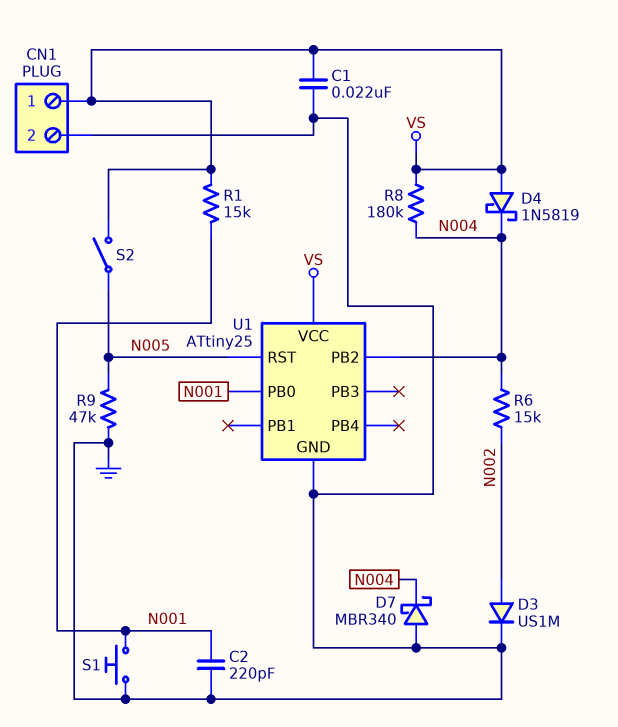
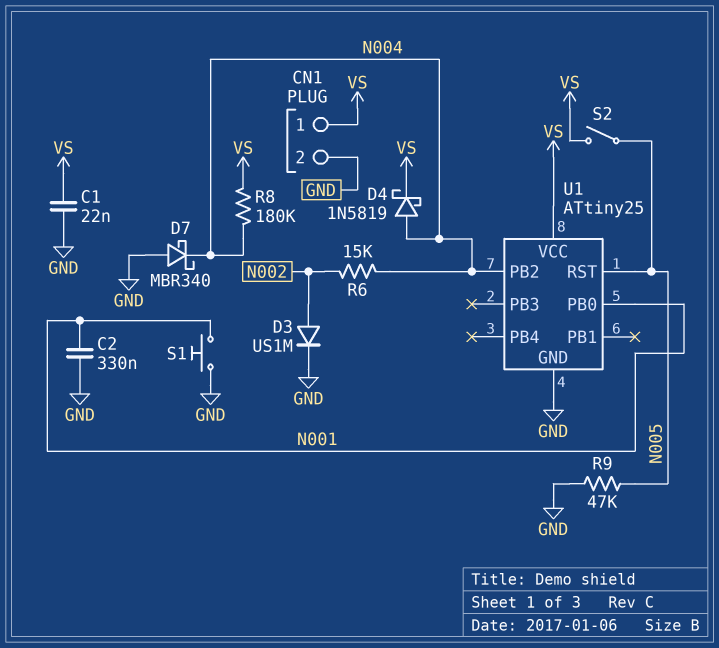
C2: 220pF (GND, N001) -> 330nF (GND, N001)
D4: schottky 1N5819 (A VS, K N004) -> schottky 1N5819 (A N004, K VS)
R1: 15k (N001, VS) -> none

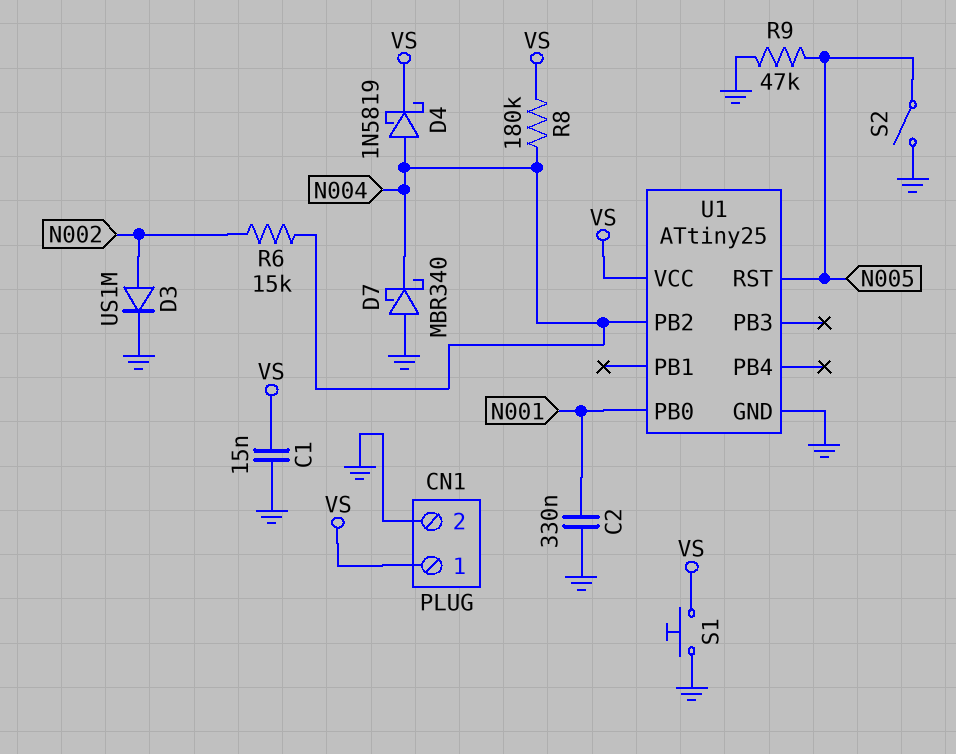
C1: 22nF (GND, VS) -> 15nF (GND, VS)
S1: button (GND, N001) -> button (GND, VS)
S2: switch (N005, VS) -> switch (GND, N005)

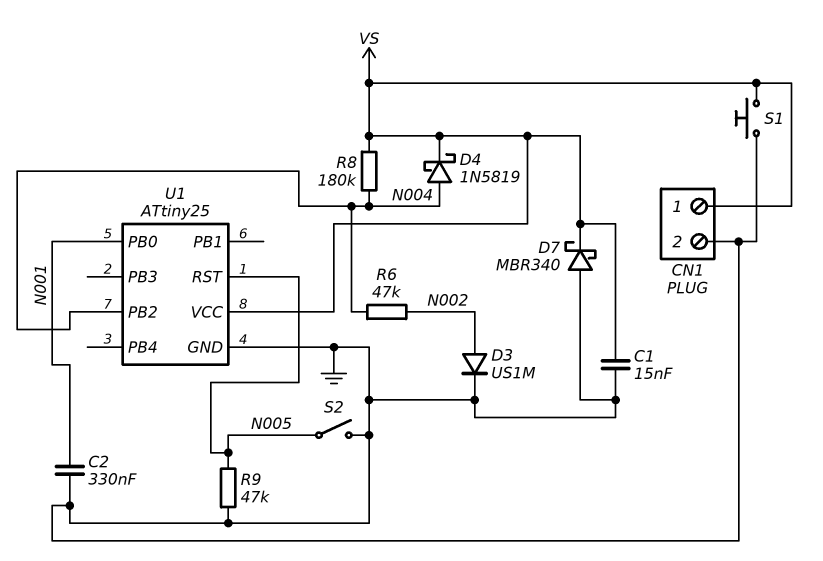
D7: schottky MBR340 (A GND, K N004) -> schottky MBR340 (A GND, K VS)
R6: 15k (N002, N004) -> 47k (N002, N004)

